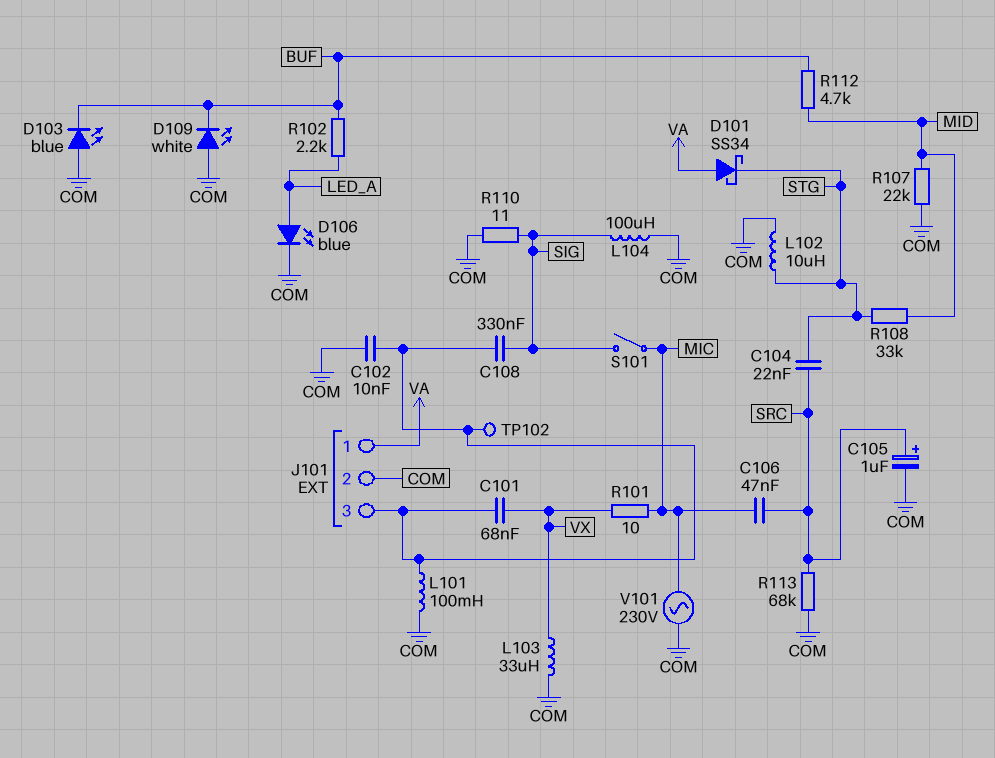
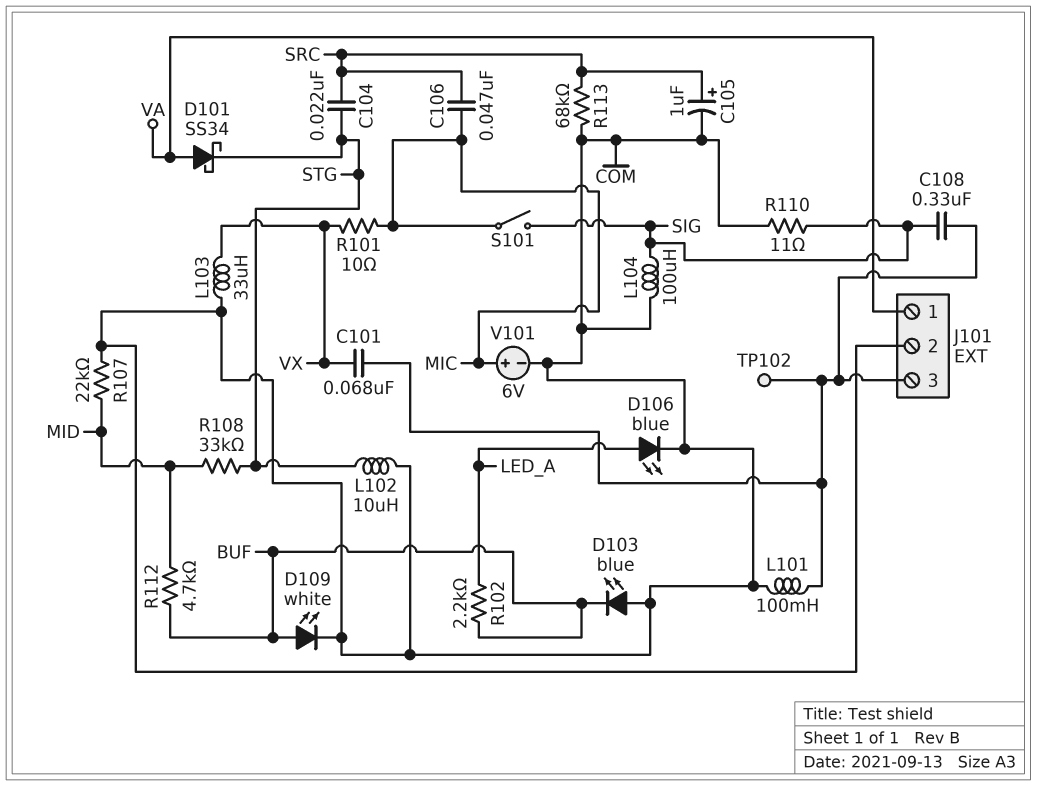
C102: 10nF (COM, J101/3) -> none
D109: LED white (A COM, K BUF) -> LED white (A BUF, K COM)
V101: AC 230V (COM, MIC) -> 6V (plus MIC, minus COM)

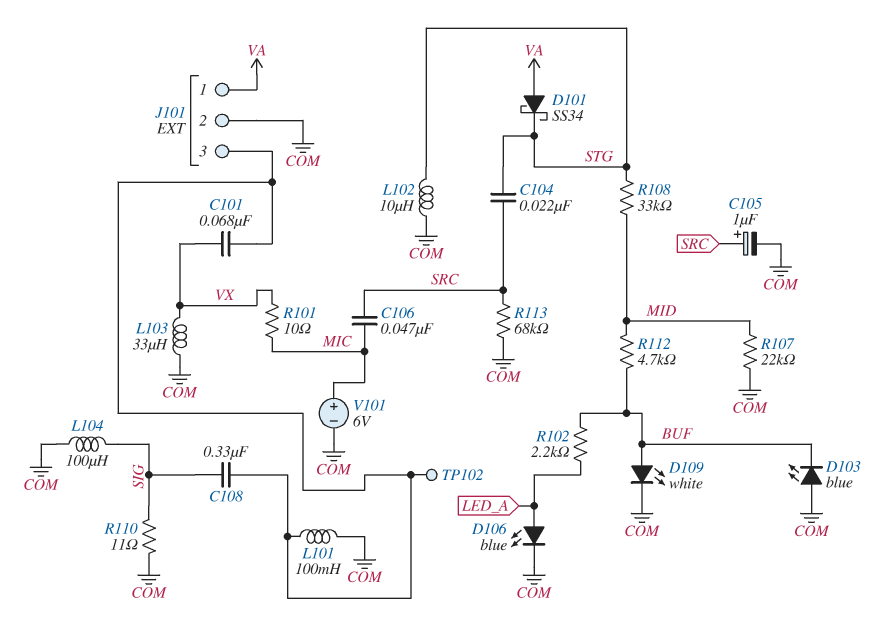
S101: switch (MIC, SIG) -> none

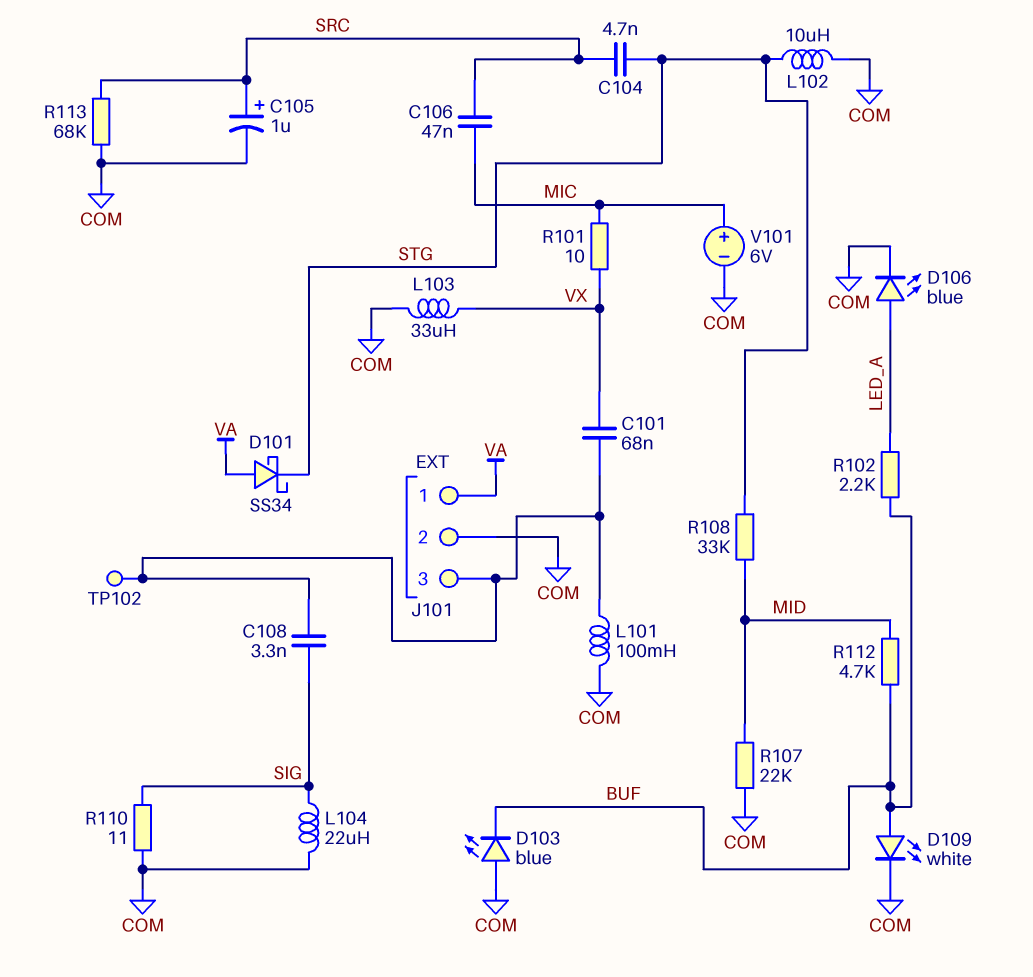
C104: 22nF (SRC, STG) -> 4.7nF (SRC, STG)
C108: 330nF (J101/3, SIG) -> 3.3nF (J101/3, SIG)
L104: 100uH (COM, SIG) -> 22uH (COM, SIG)

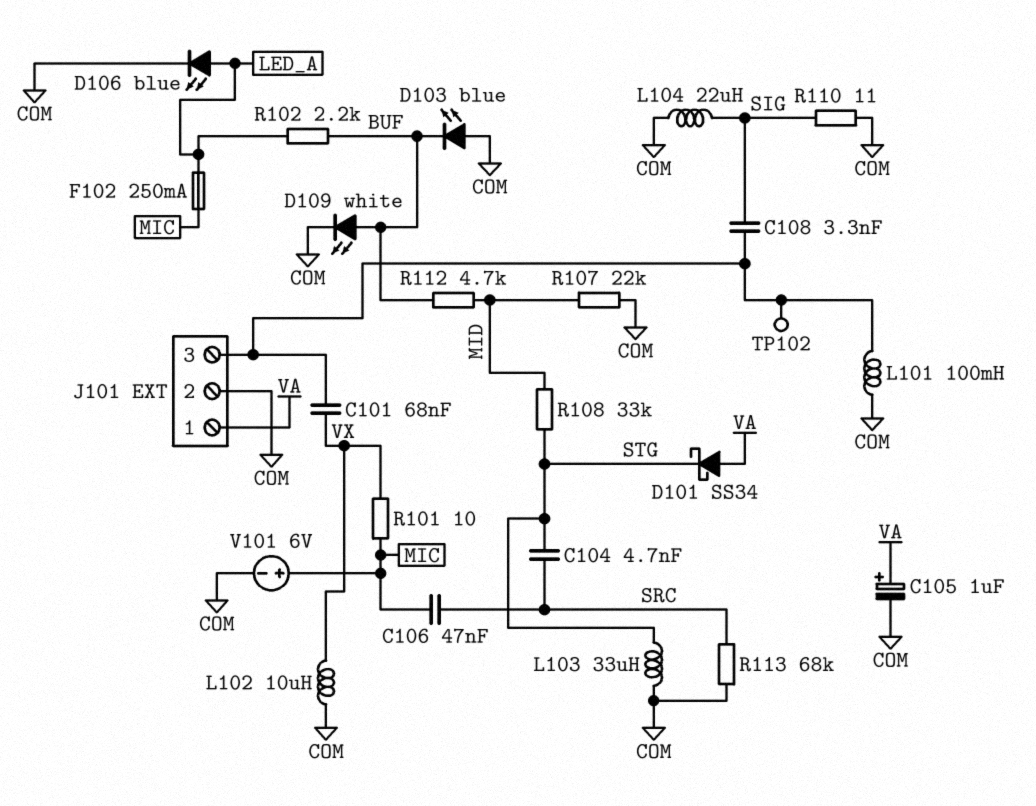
C105: 1uF (plus SRC, minus COM) -> 1uF (plus VA, minus COM)
F102: none -> 250mA (LED_A, MIC)
L102: 10uH (COM, STG) -> 10uH (COM, VX)
L103: 33uH (COM, VX) -> 33uH (COM, STG)

